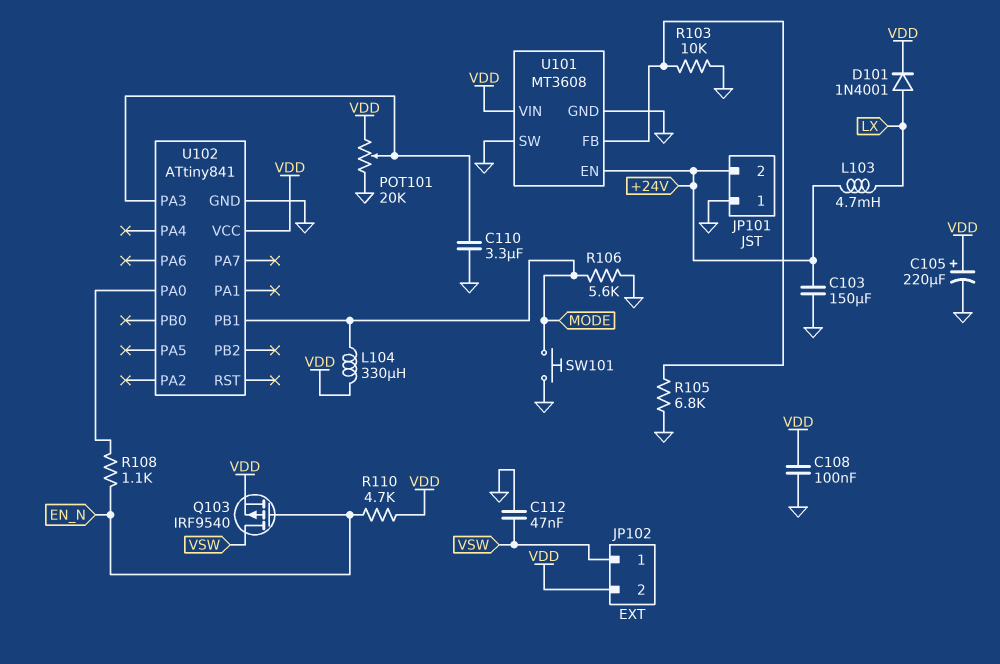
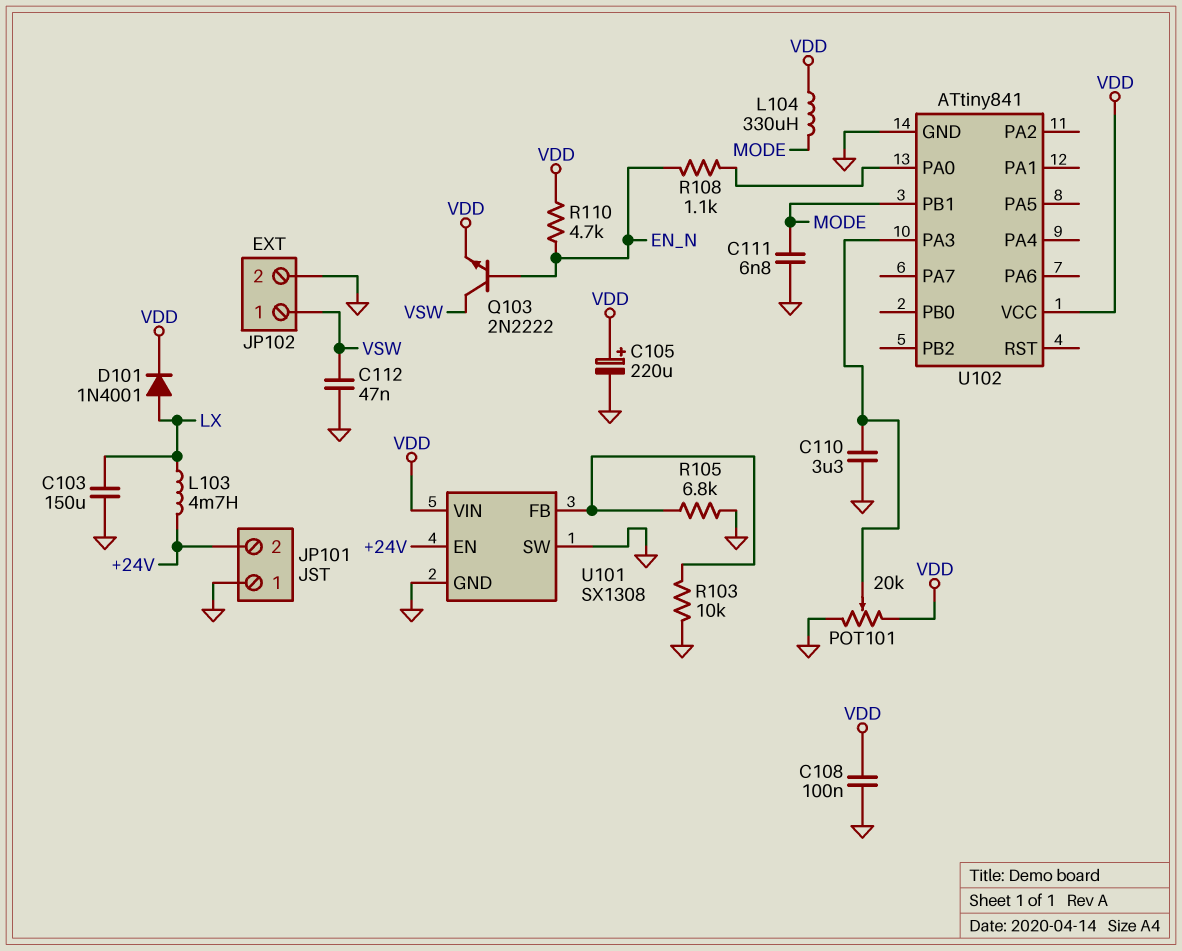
C103: 150uF (+24V, GND) -> 150uF (GND, LX)
C111: none -> 6.8nF (GND, MODE)
JP102 pin 2: VDD -> GND
Q103: PMOS IRF9540 (G EN_N, D VSW, S VDD) -> NPN 2N2222 (B EN_N, C VSW, E VDD)
R106: 5.6k (GND, MODE) -> none
SW101: button (GND, MODE) -> none
U101: MT3608 -> SX1308

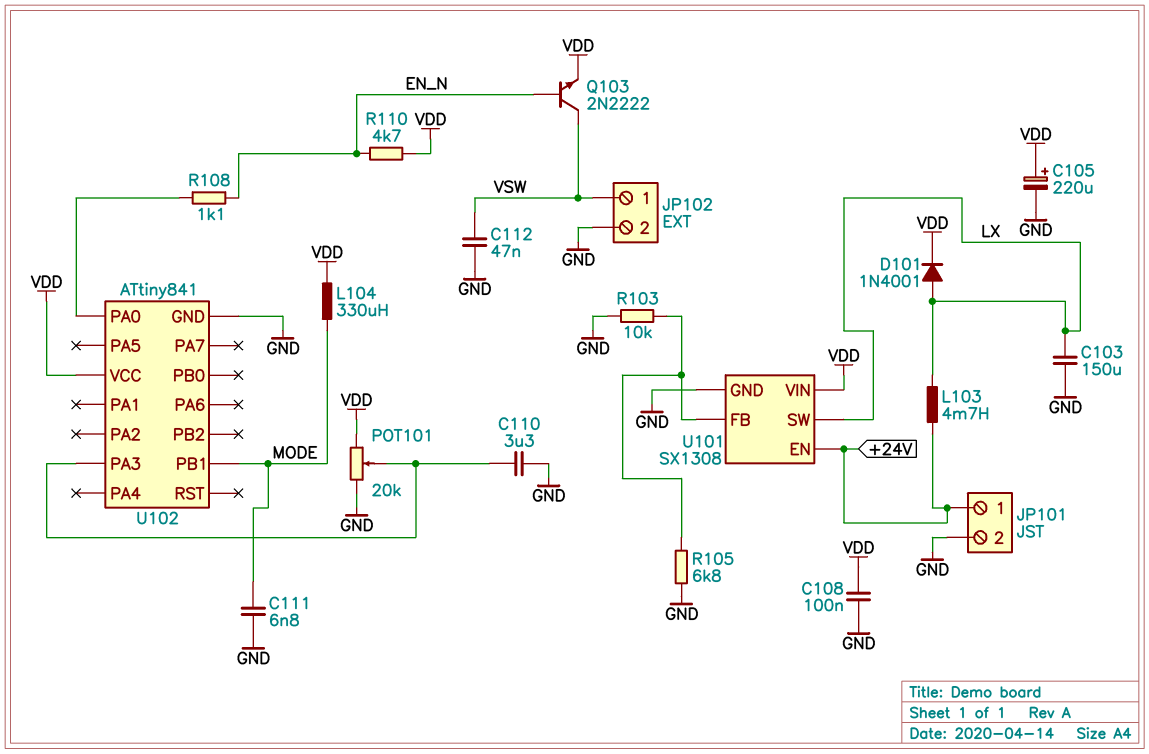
JP101 pin 1: GND -> +24V
JP101 pin 2: +24V -> GND
U101 pin SW: GND -> LX

